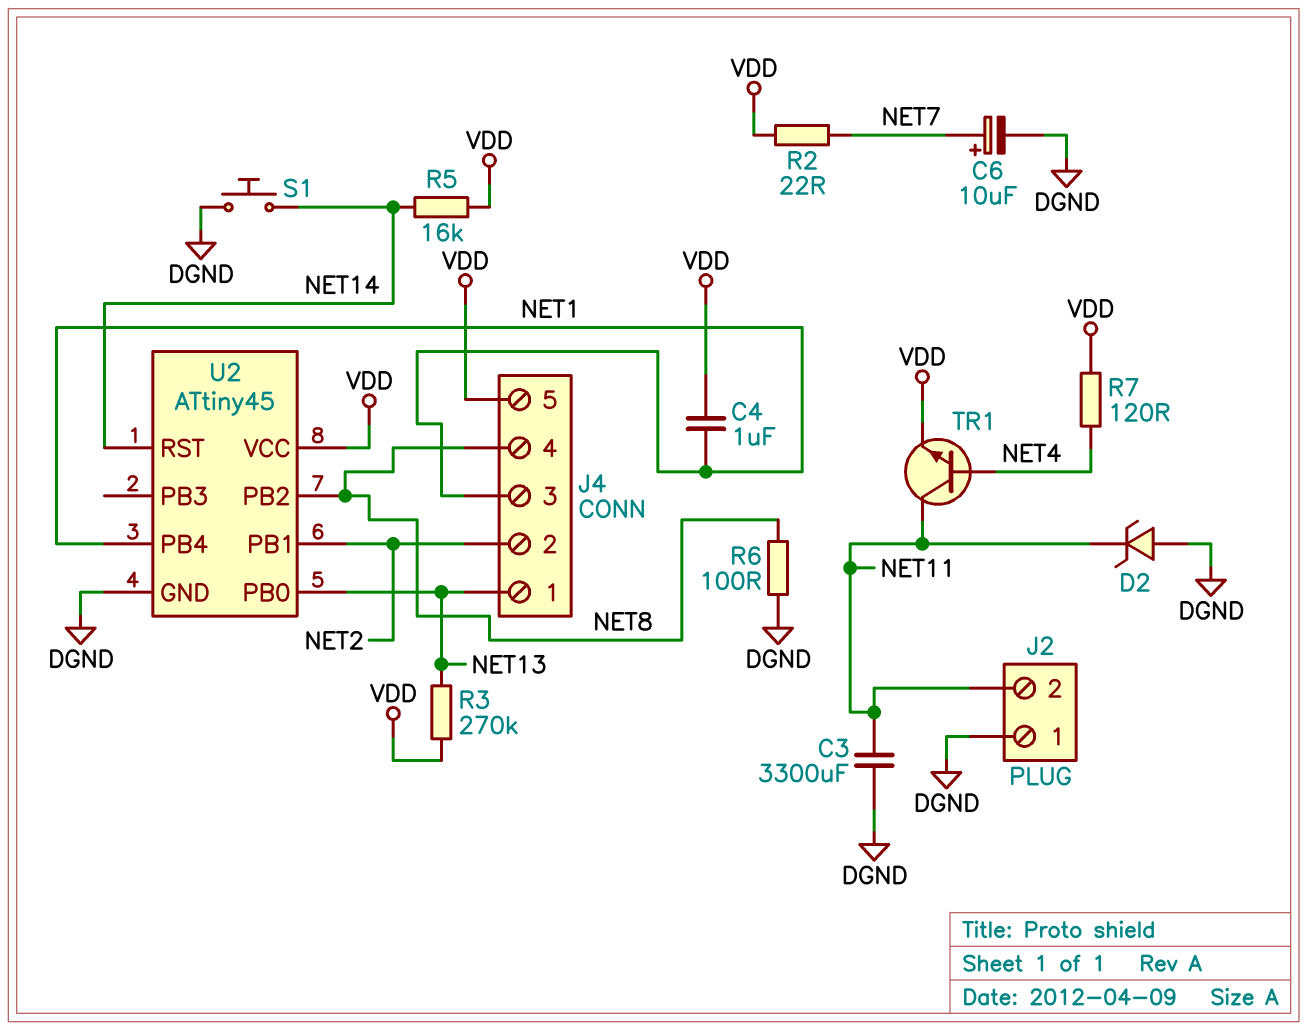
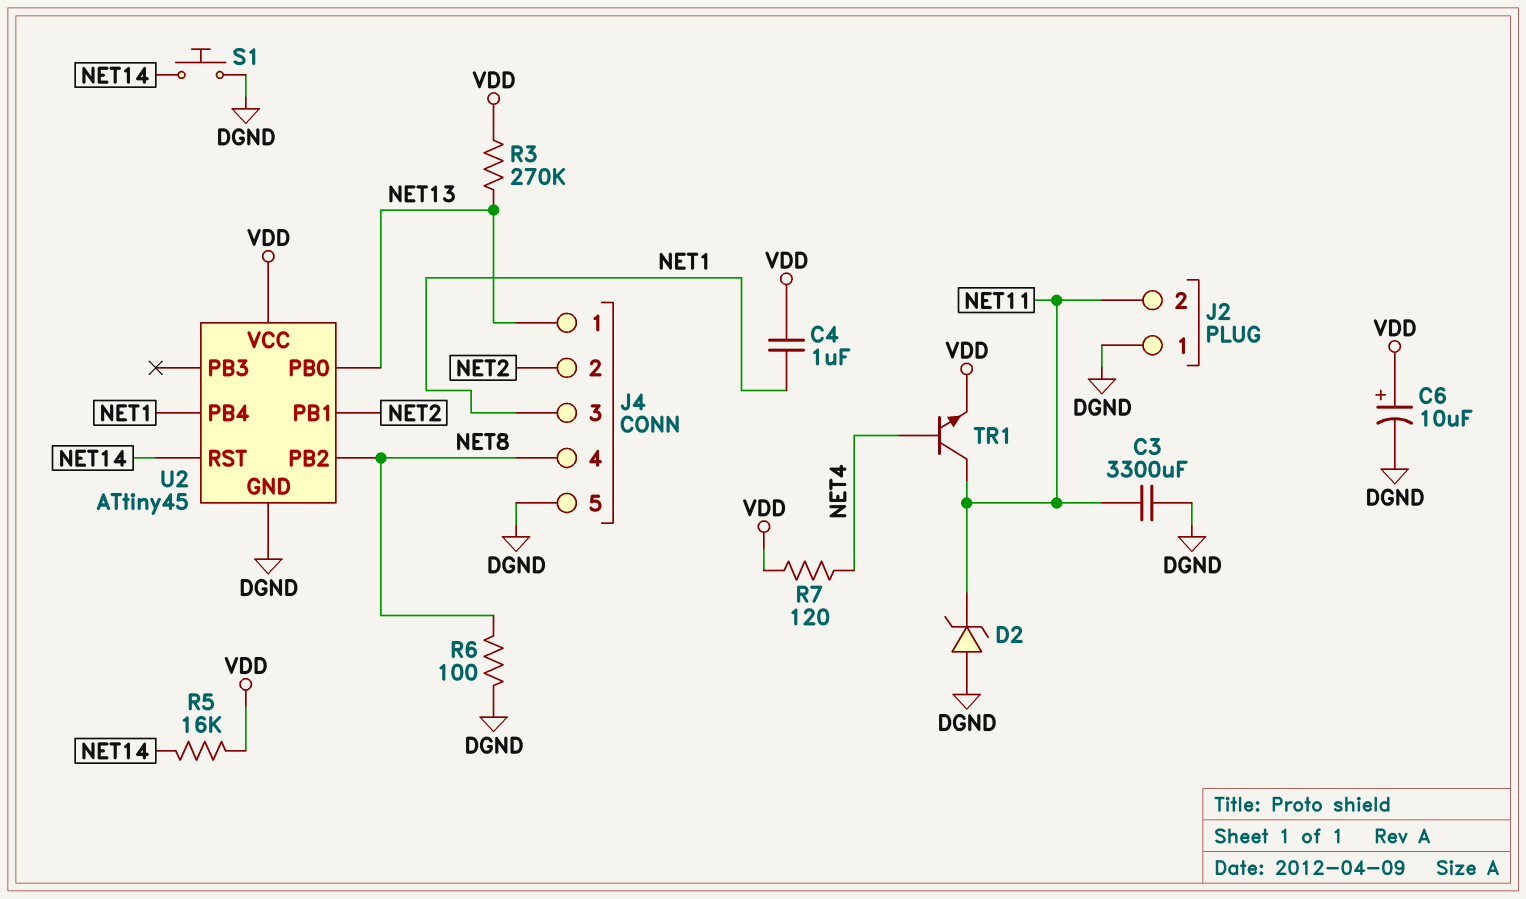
C6: 10uF (plus NET7, minus DGND) -> 10uF (plus VDD, minus DGND)
J4 pin 5: VDD -> DGND
R2: 22 (NET7, VDD) -> none

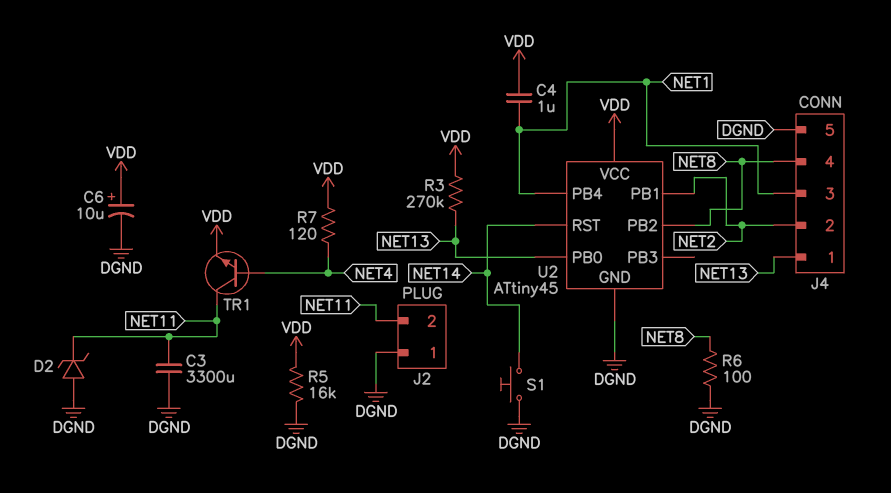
R5: 16k (NET14, VDD) -> 16k (DGND, VDD)

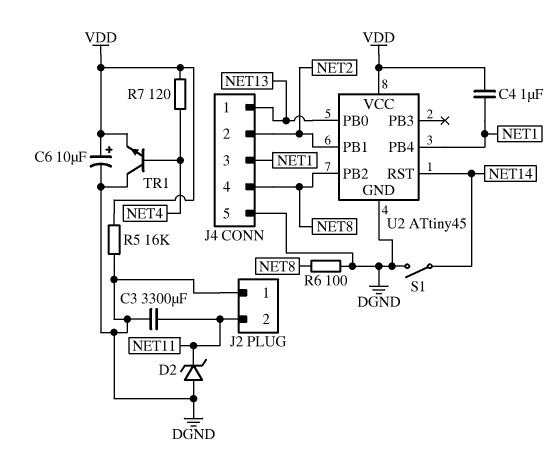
R3: 270k (NET13, VDD) -> none
S1: button (DGND, NET14) -> switch (DGND, NET14)
TR1: NPN (B NET4, C NET11, E VDD) -> NPN (B NET4, C DGND, E VDD)

